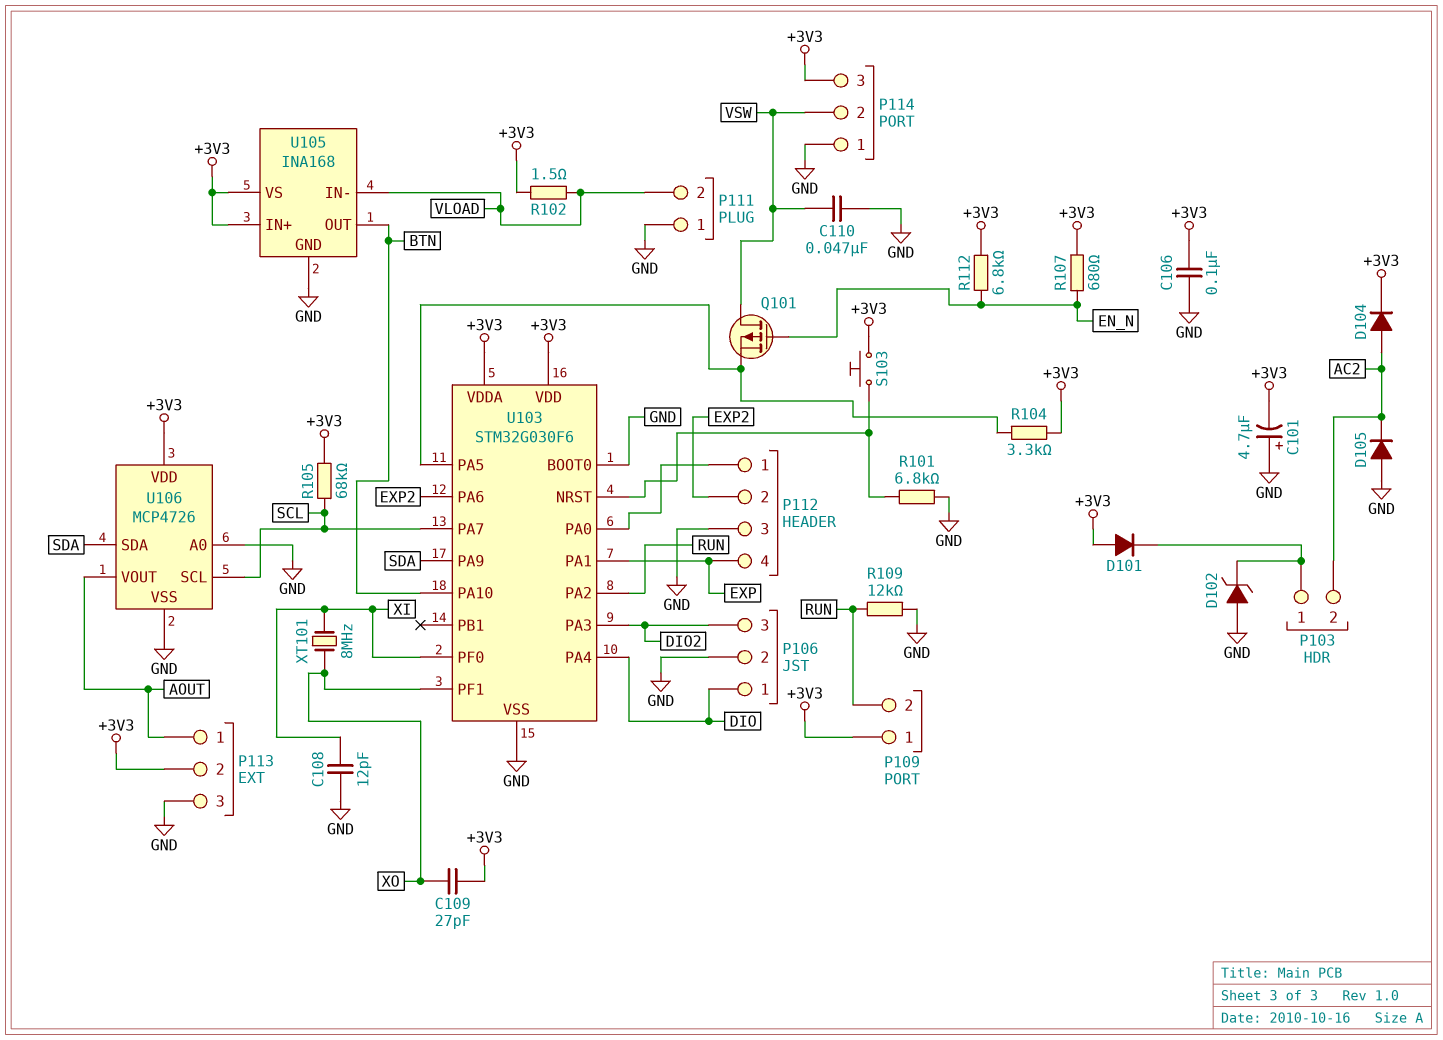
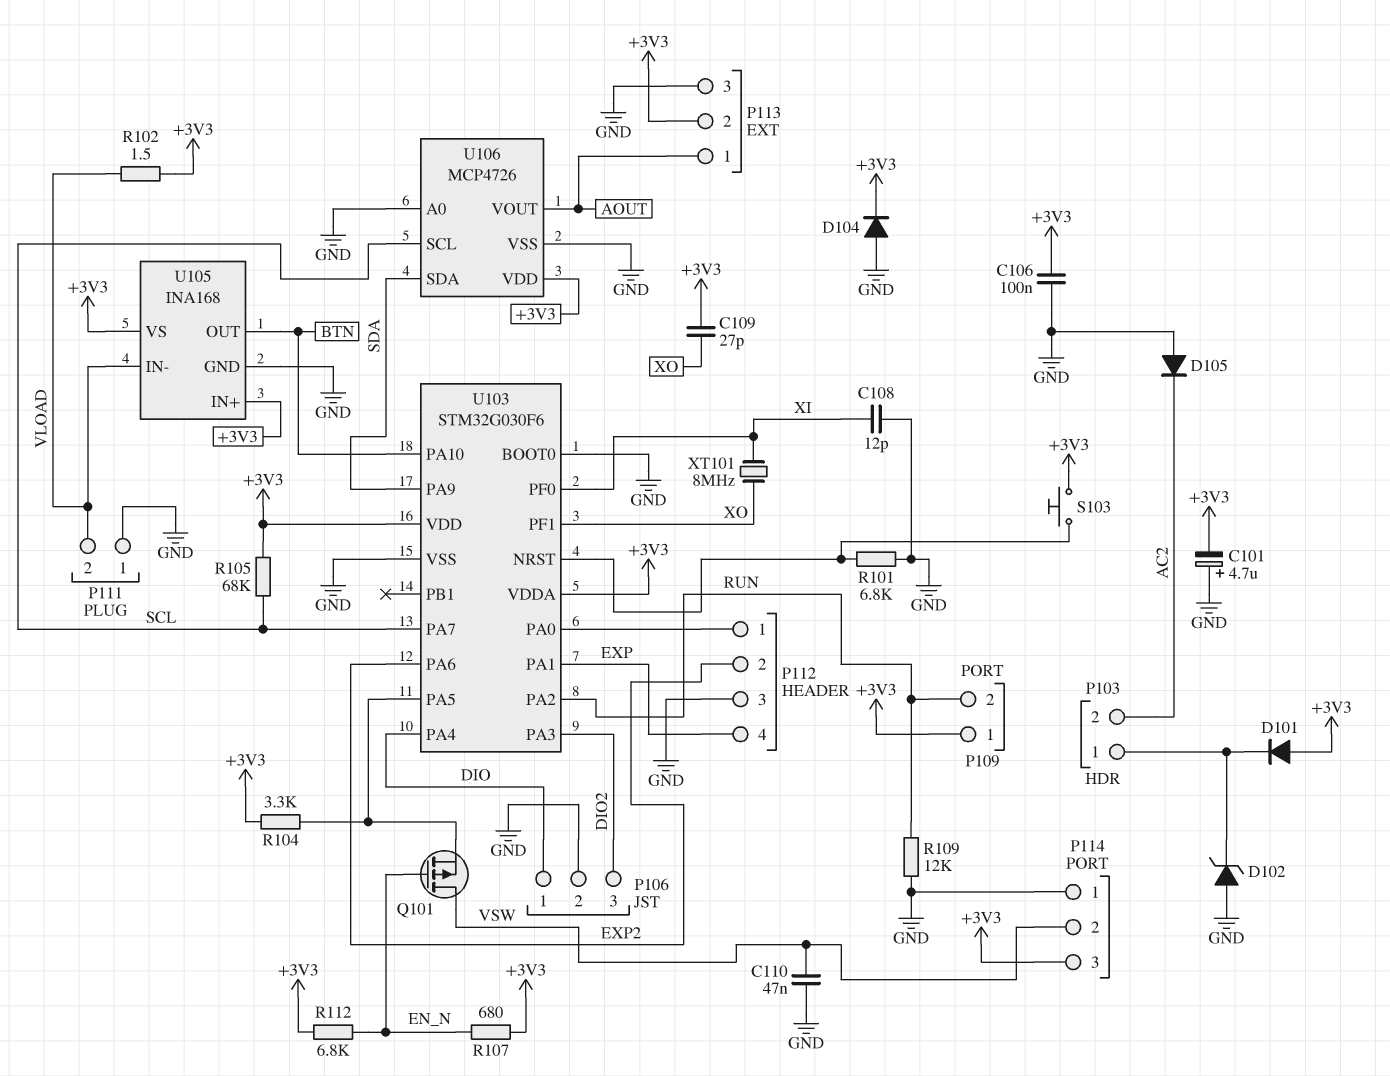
D104: diode (A AC2, K +3V3) -> diode (A GND, K +3V3)

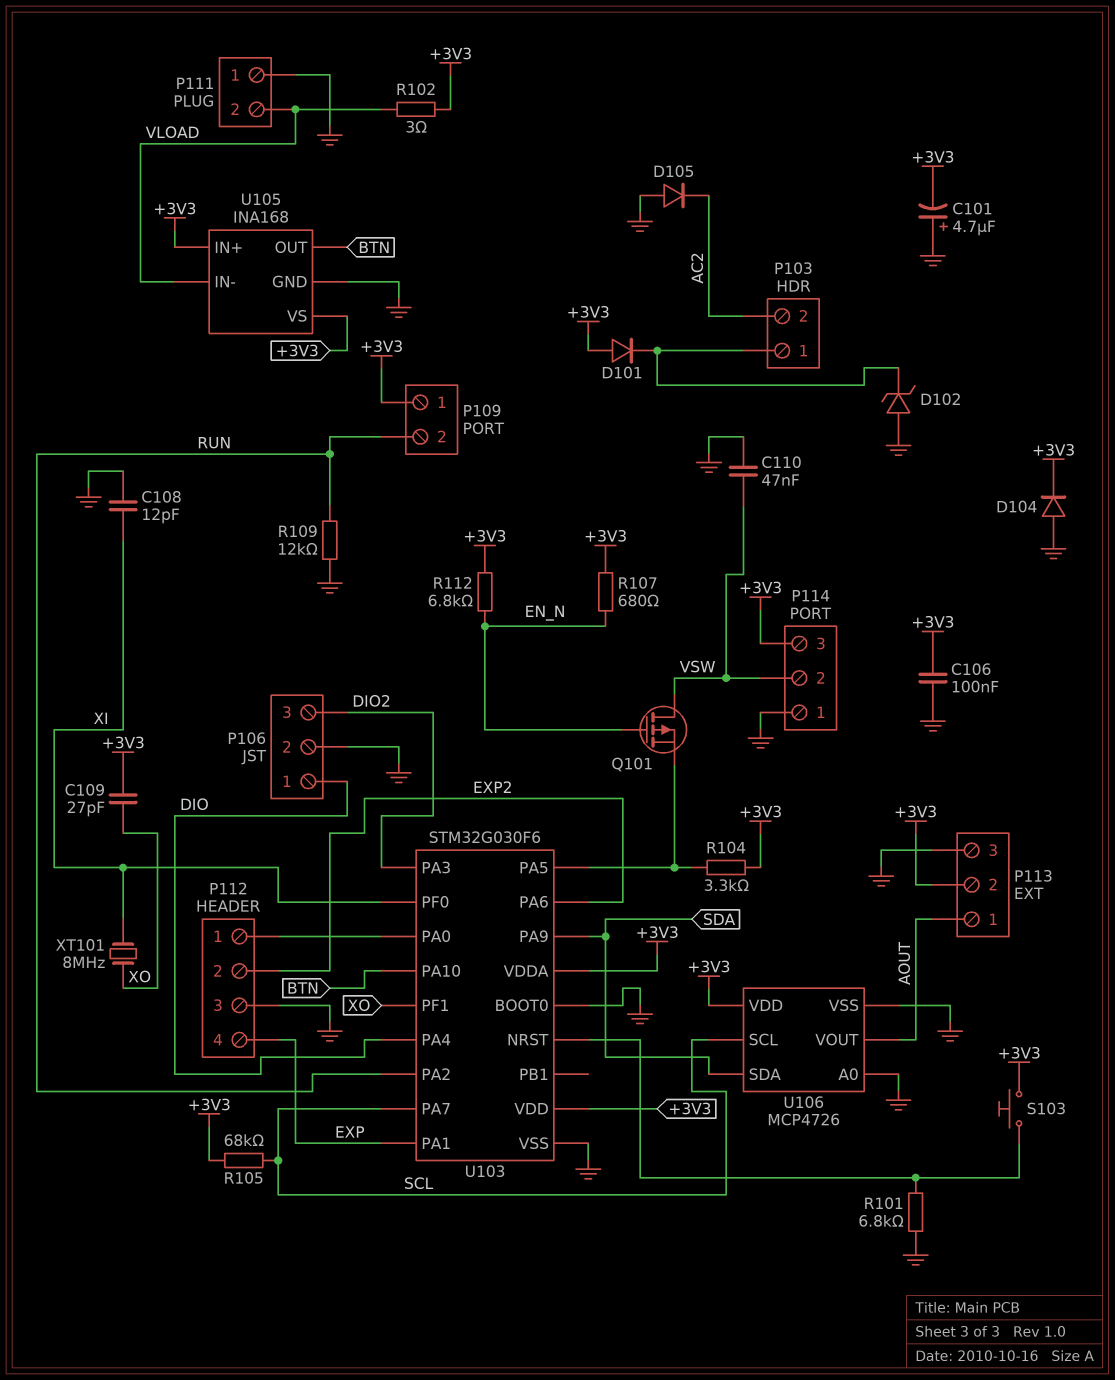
R102: 1.5 (+3V3, VLOAD) -> 3 (+3V3, VLOAD)

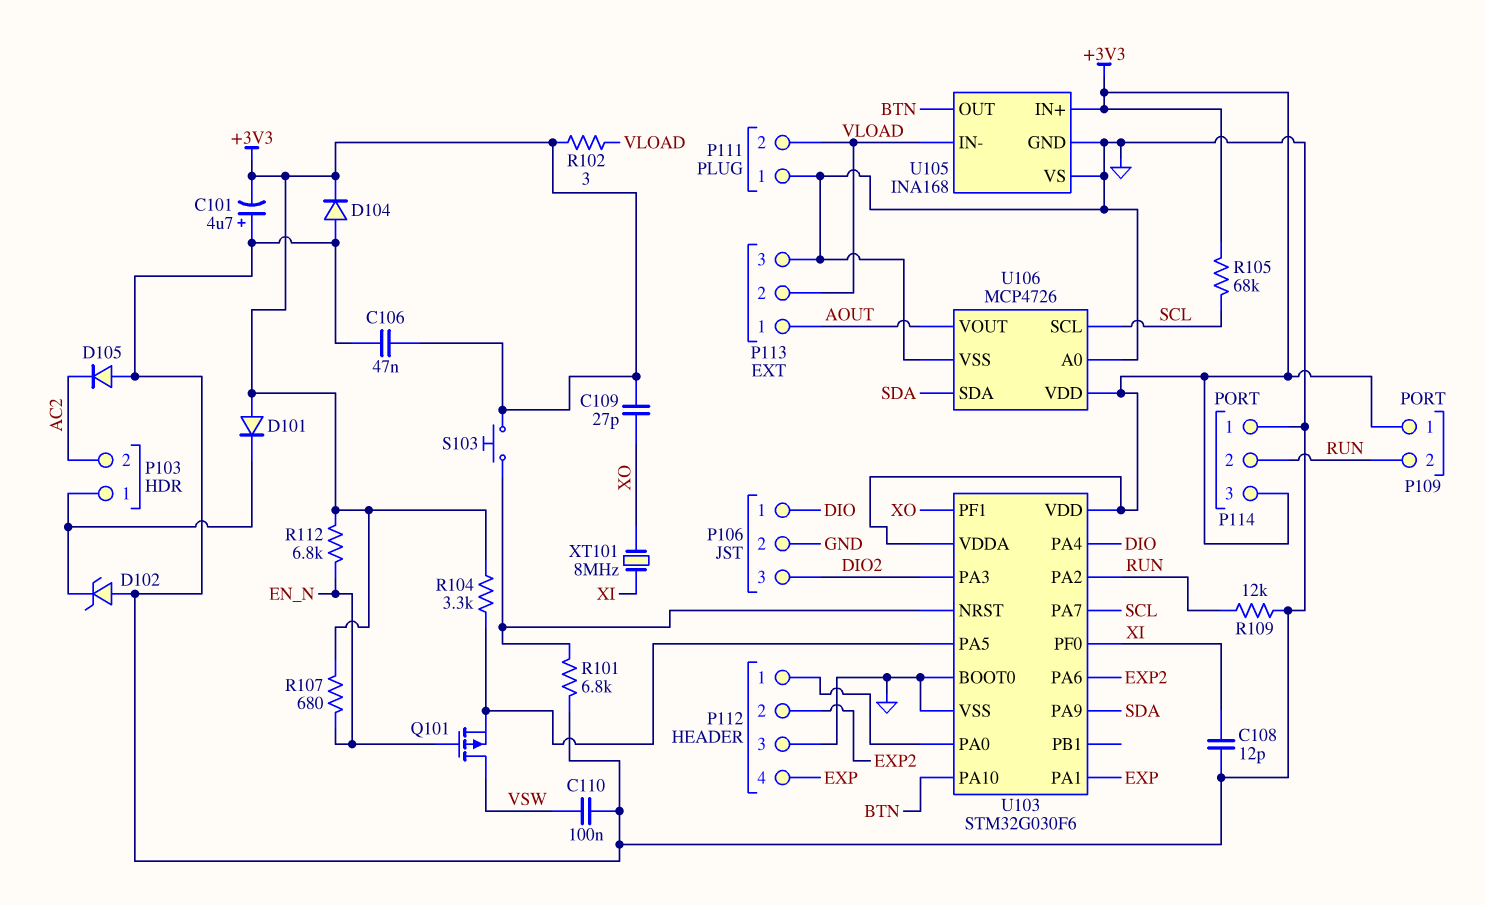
C106: 100nF (+3V3, GND) -> 47nF (+3V3, GND)
C110: 47nF (GND, VSW) -> 100nF (GND, VSW)
P113 pin 2: +3V3 -> VLOAD
P114 pin 2: VSW -> RUN
U105 pin VS: +3V3 -> GND

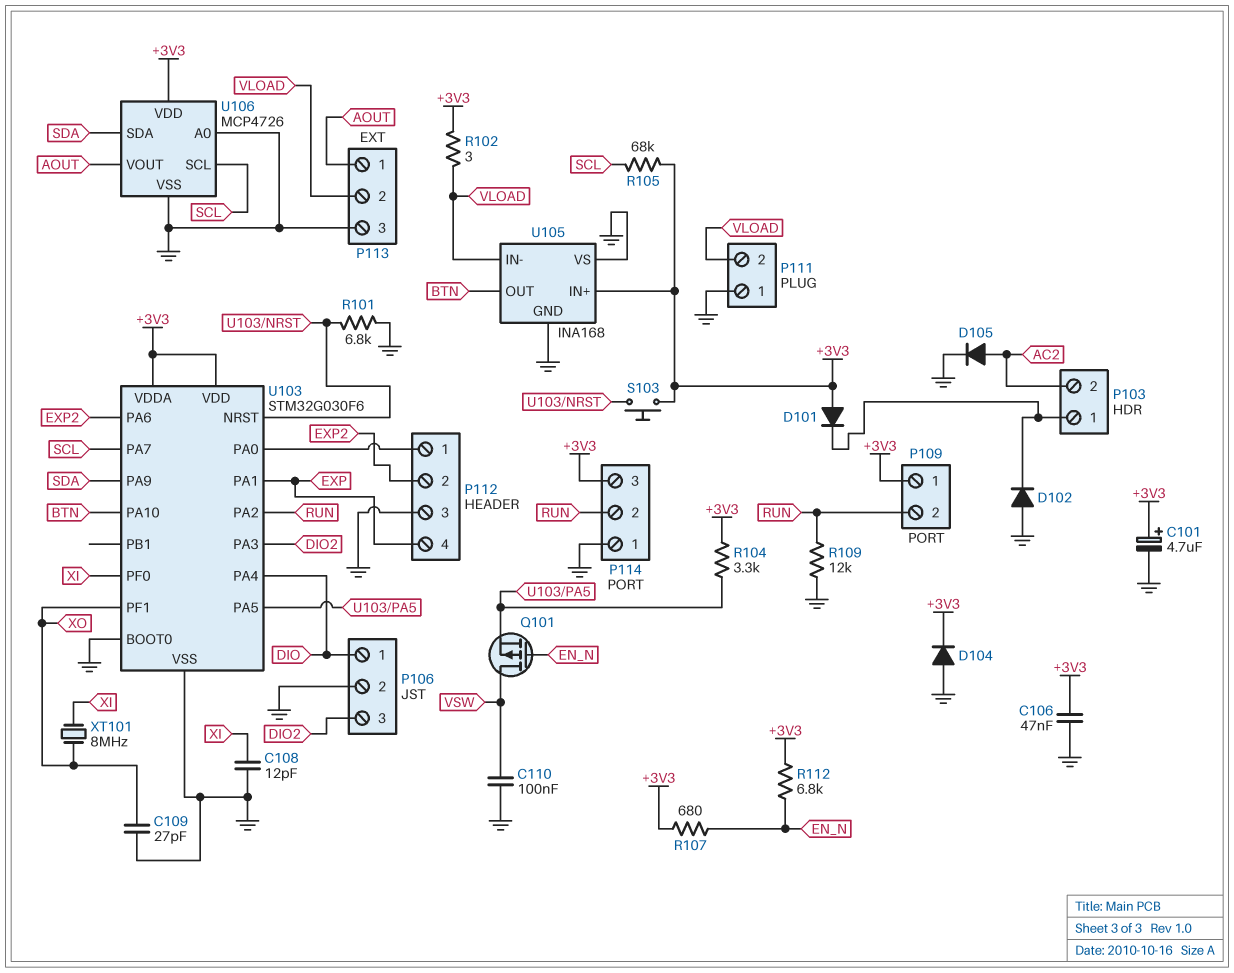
C101: 4.7uF (plus GND, minus +3V3) -> 4.7uF (plus +3V3, minus GND)
C109: 27pF (+3V3, XO) -> 27pF (GND, XO)
D102: zener (A GND, K P103/1) -> diode (A GND, K P103/1)
D105: diode (A GND, K AC2) -> diode (A AC2, K GND)

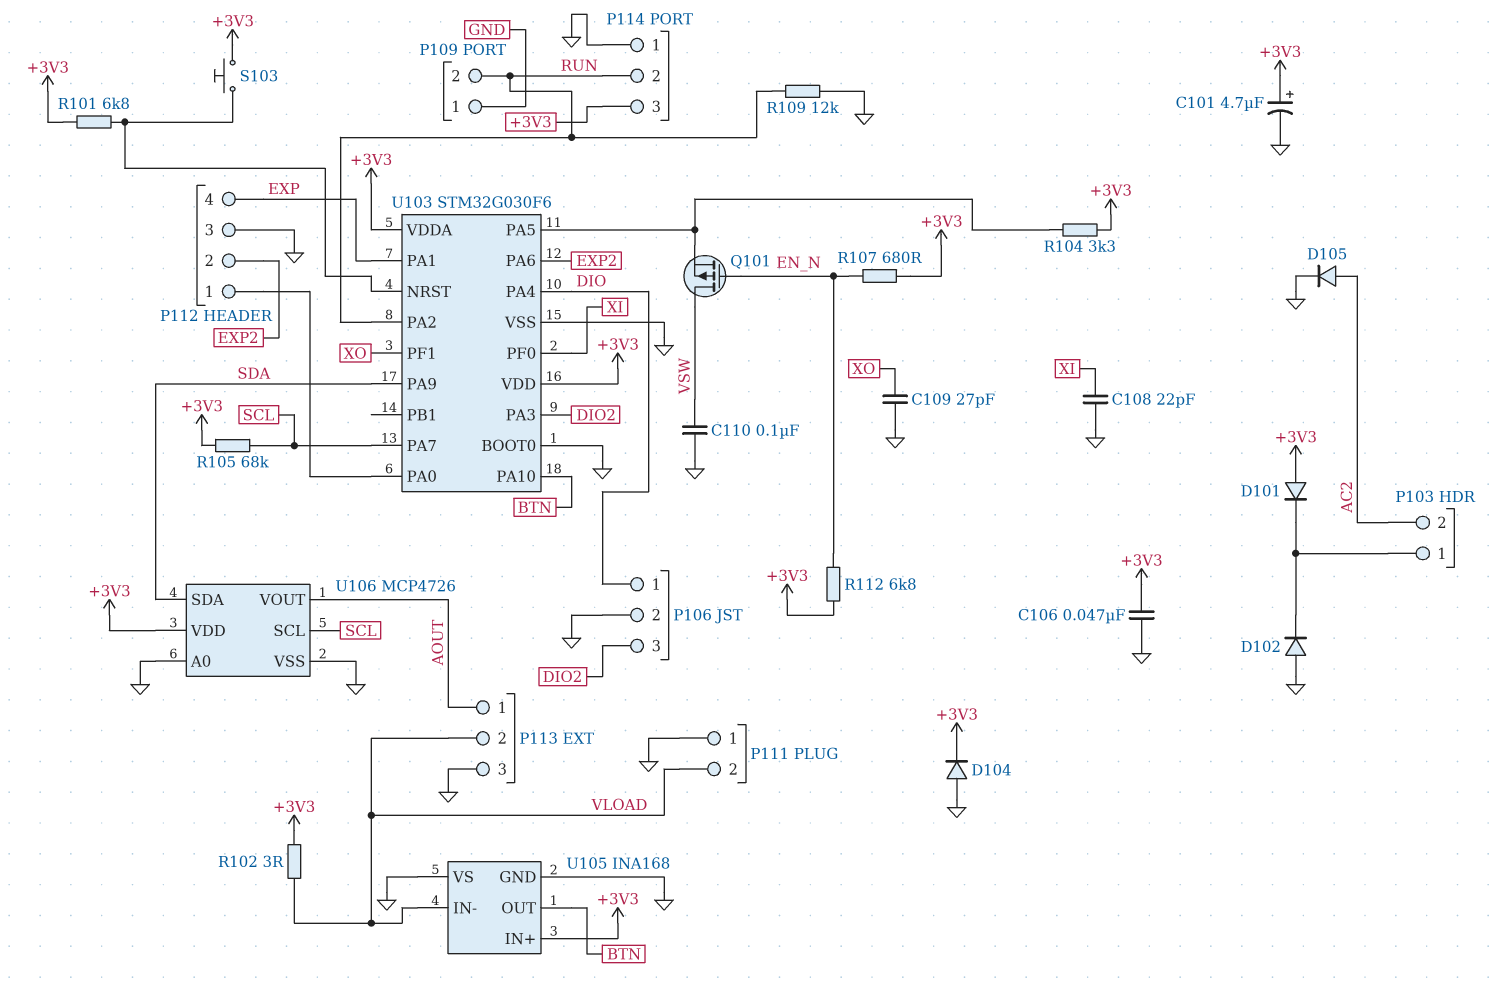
C108: 12pF (GND, XI) -> 22pF (GND, XI)
P109 pin 1: +3V3 -> GND
R101: 6.8k (GND, U103/NRST) -> 6.8k (+3V3, U103/NRST)
XT101: 8MHz (XI, XO) -> none

